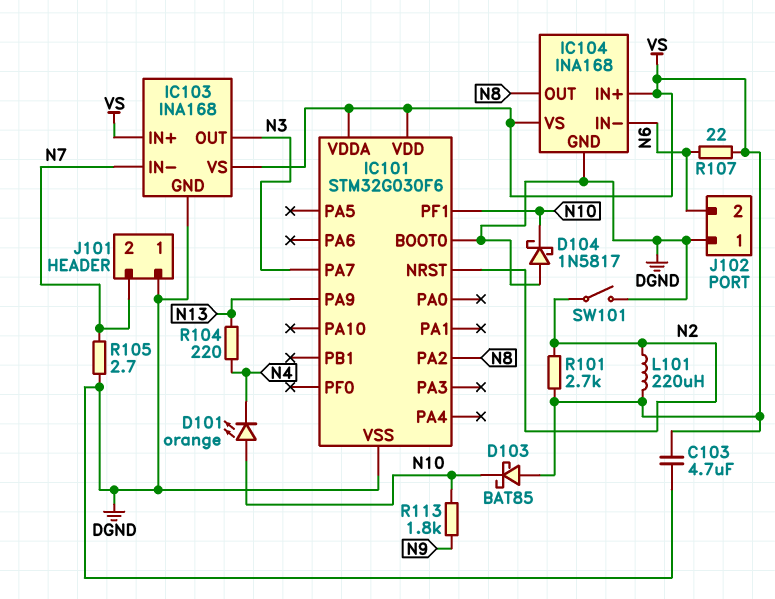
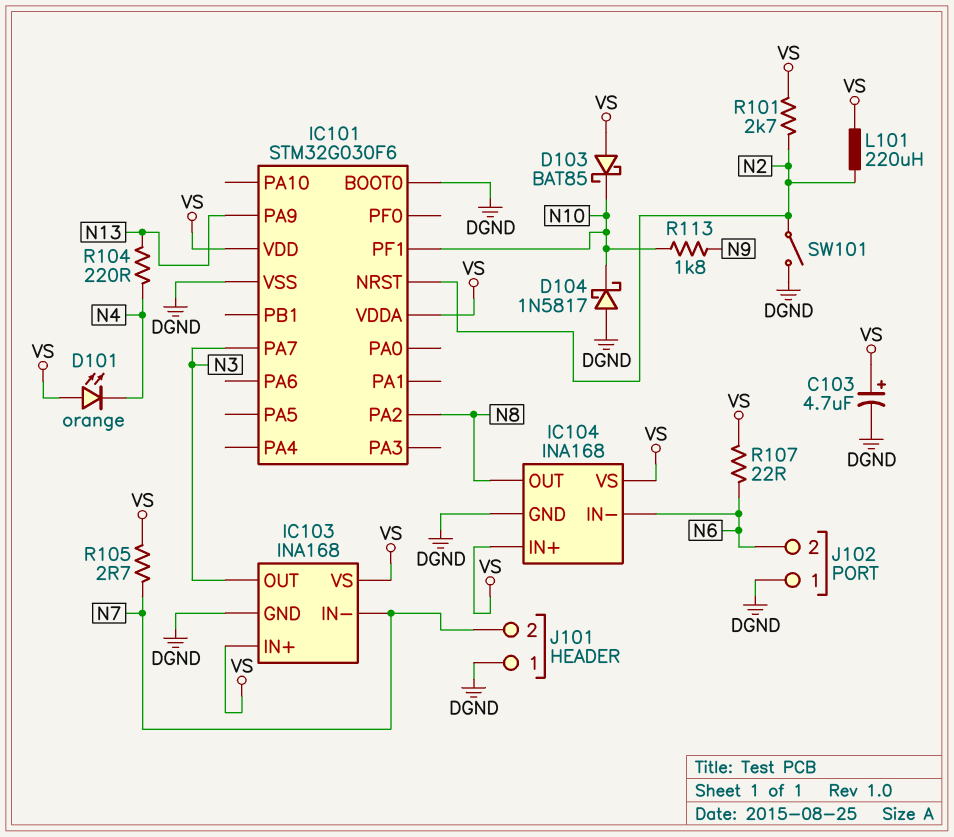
C103: 4.7uF (DGND, VS) -> 4.7uF (plus VS, minus DGND)
D101: LED orange (A N10, K N4) -> LED orange (A VS, K N4)
R105: 2.7 (DGND, N7) -> 2.7 (N7, VS)

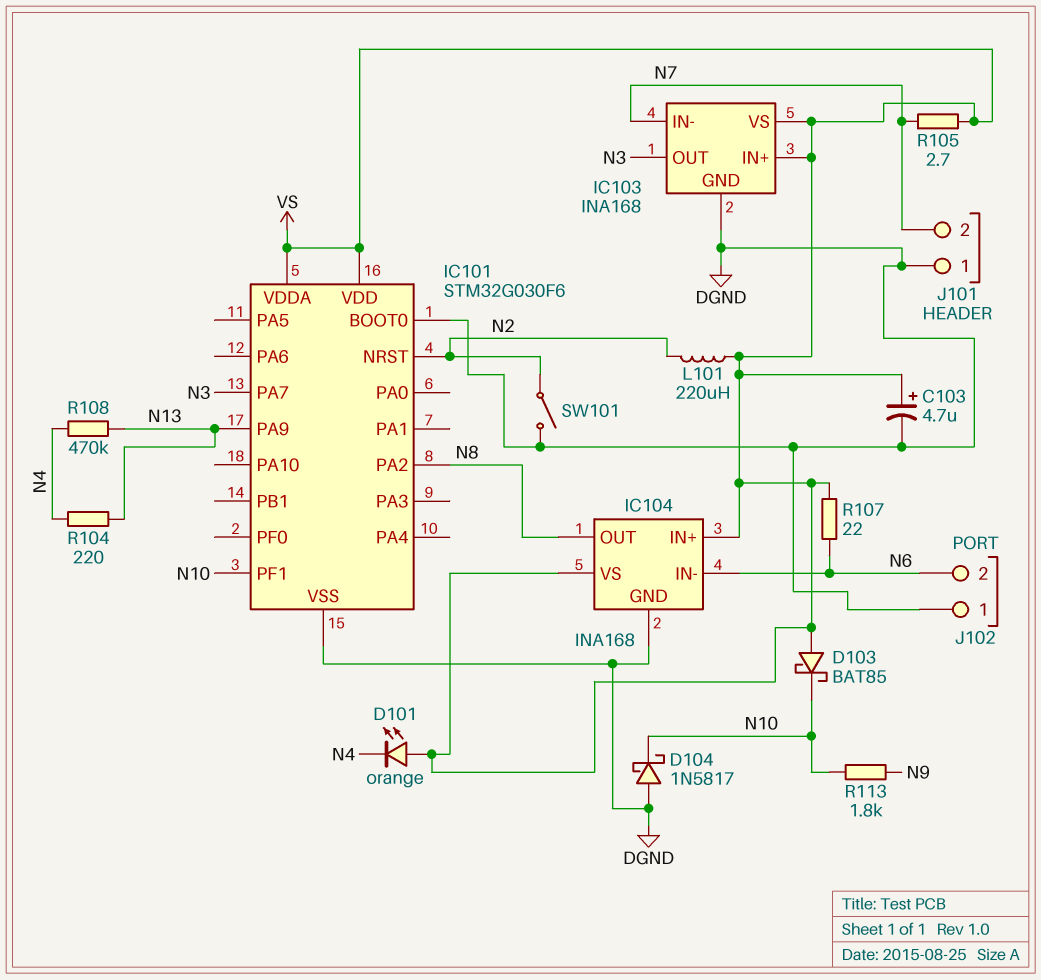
R101: 2.7k (N2, VS) -> none
R108: none -> 470k (N4, N13)

